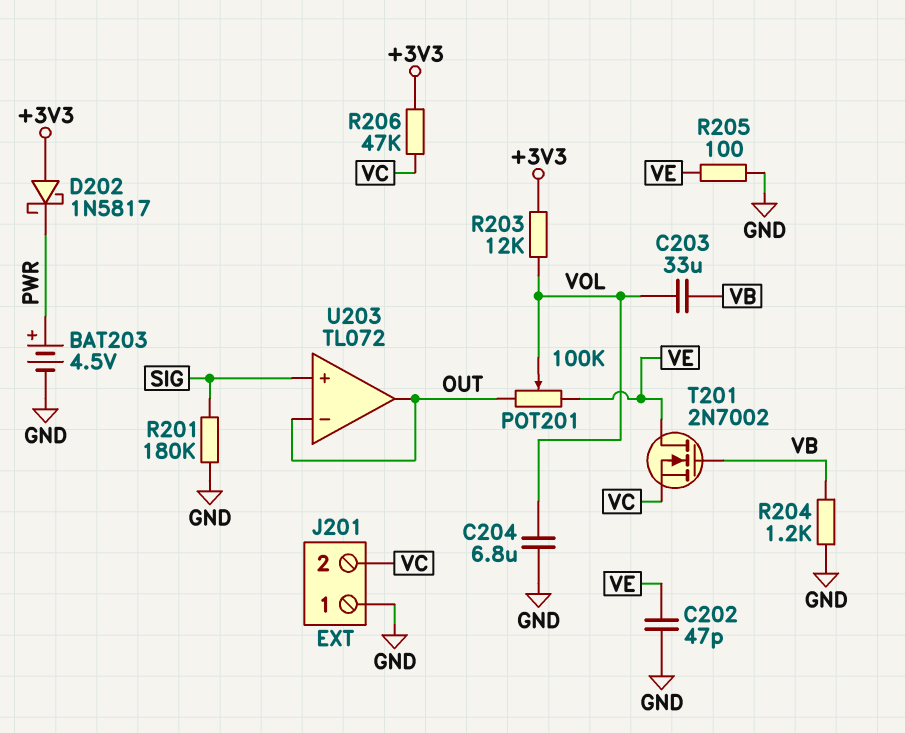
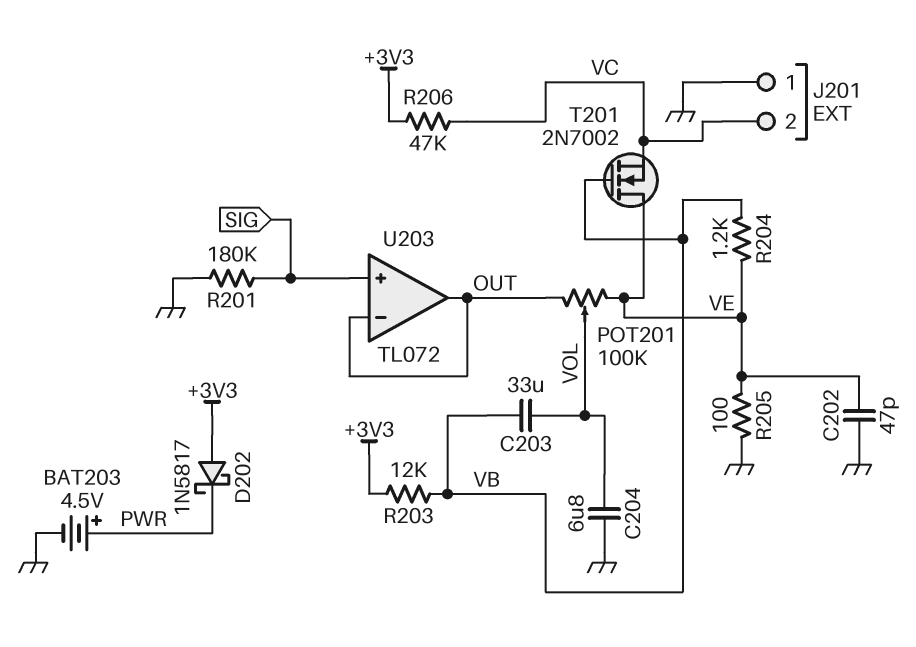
R203: 12k (+3V3, VOL) -> 12k (+3V3, VB)
R204: 1.2k (GND, VB) -> 1.2k (VB, VE)

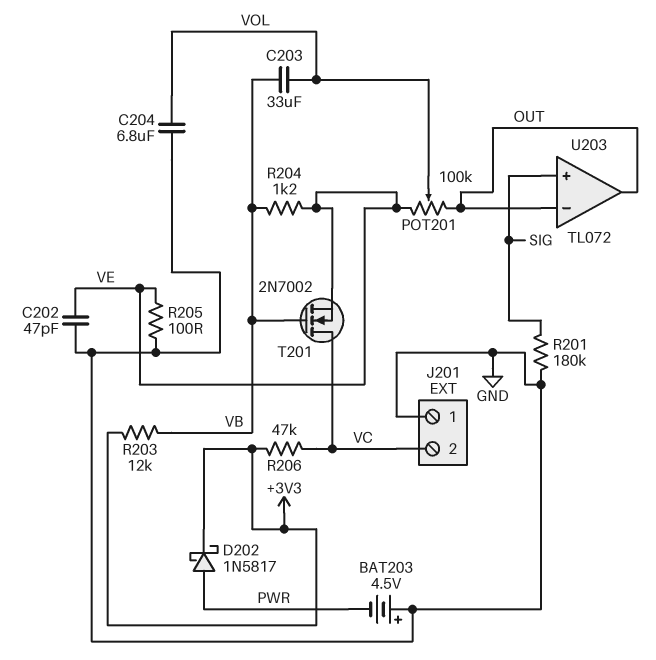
BAT203: 4.5V (plus PWR, minus GND) -> 4.5V (plus GND, minus PWR)
D202: schottky 1N5817 (A +3V3, K PWR) -> schottky 1N5817 (A PWR, K +3V3)
T201: NMOS 2N7002 (G VB, D VE, S VC) -> NMOS 2N7002 (G VB, D VC, S VE)

